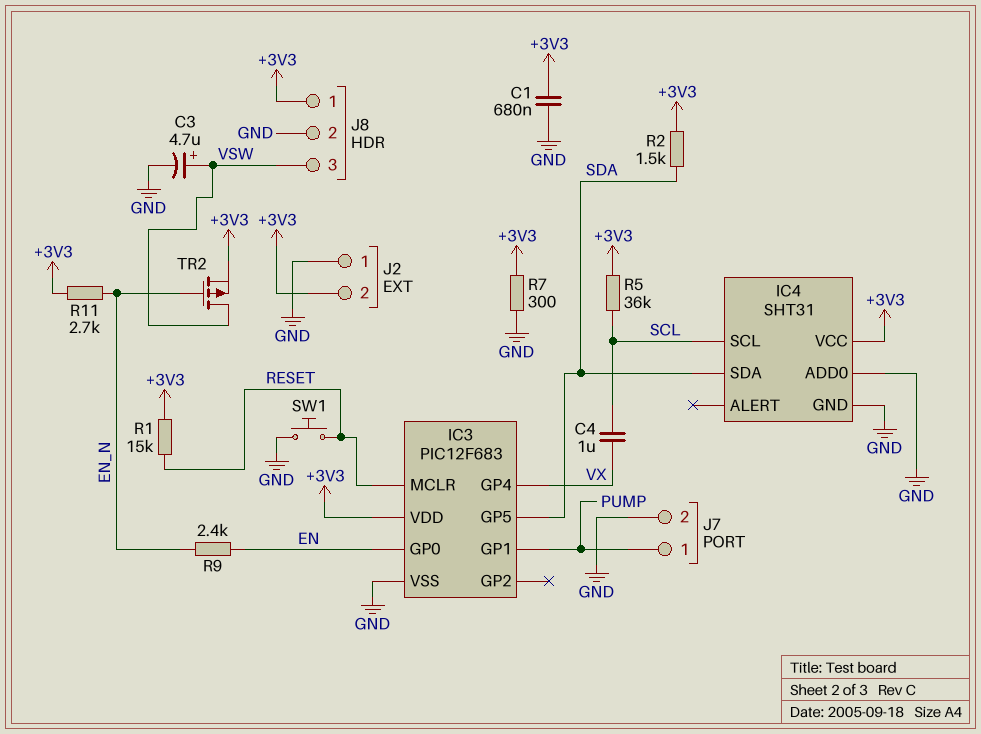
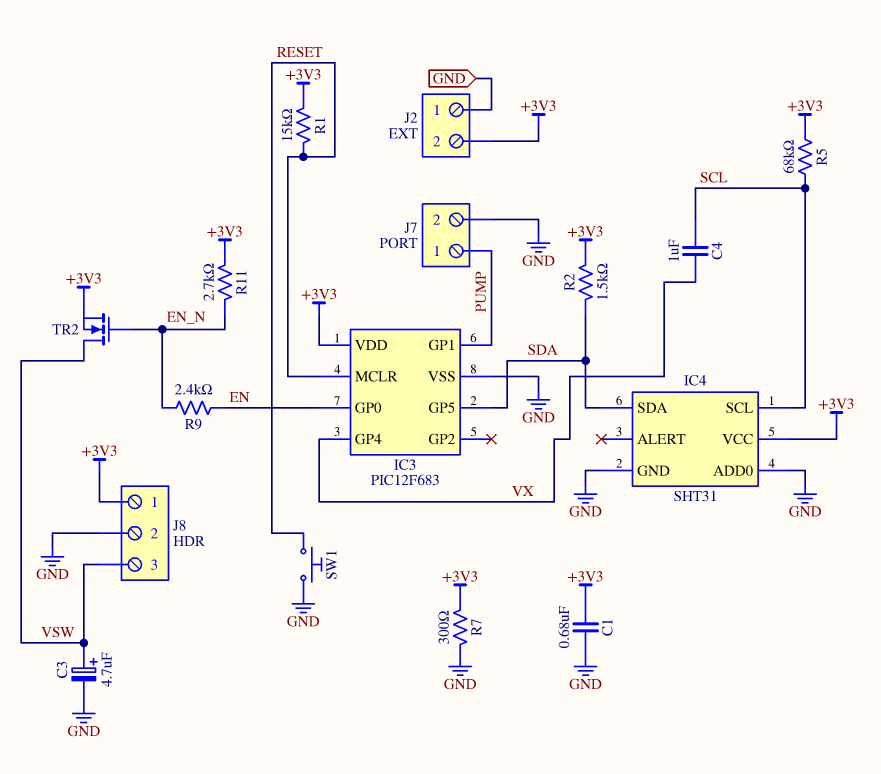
R5: 36k (+3V3, SCL) -> 68k (+3V3, SCL)
TR2: PMOS (G EN_N, D VSW, S +3V3) -> NMOS (G EN_N, D VSW, S +3V3)

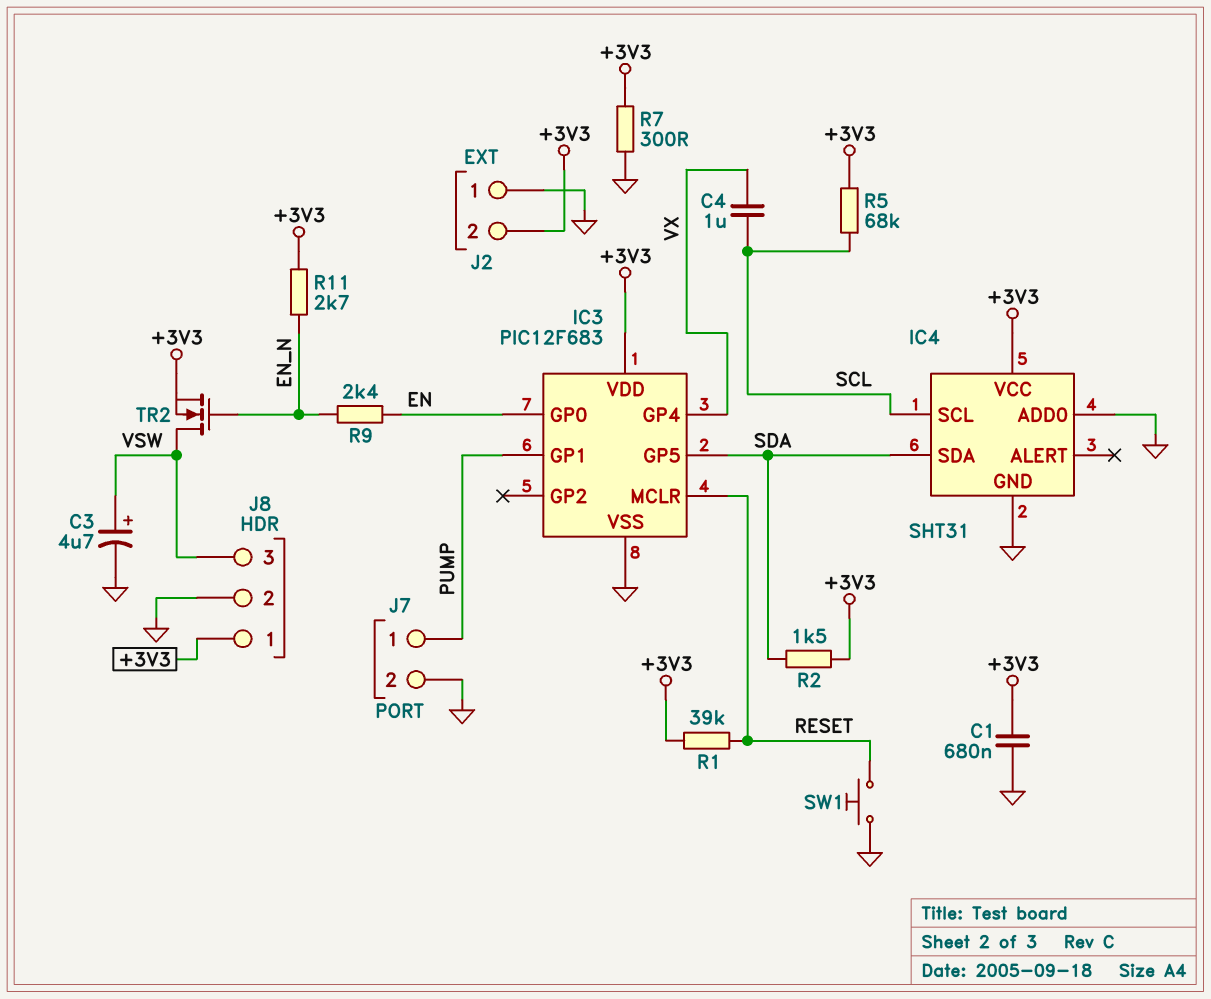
R1: 15k (+3V3, RESET) -> 39k (+3V3, RESET)

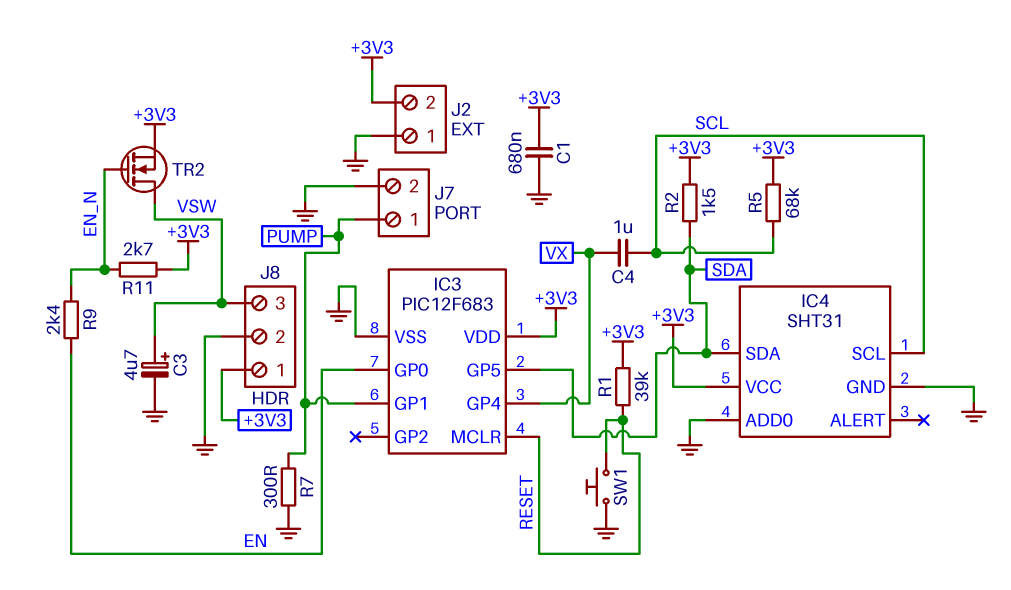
R7: 300 (+3V3, GND) -> 300 (GND, PUMP)

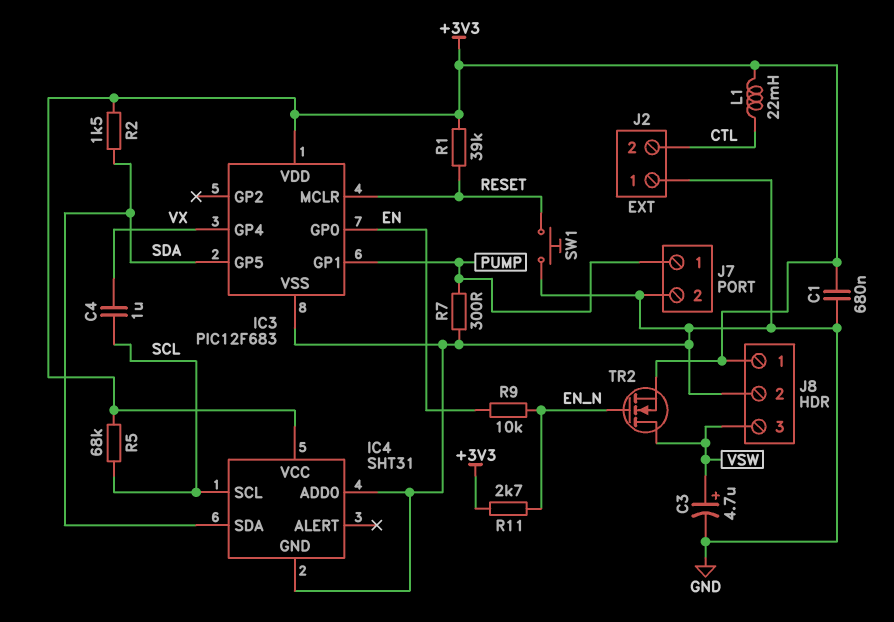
J2 pin 2: +3V3 -> CTL
L1: none -> 22mH (+3V3, CTL)
R9: 2.4k (EN, EN_N) -> 10k (EN, EN_N)

